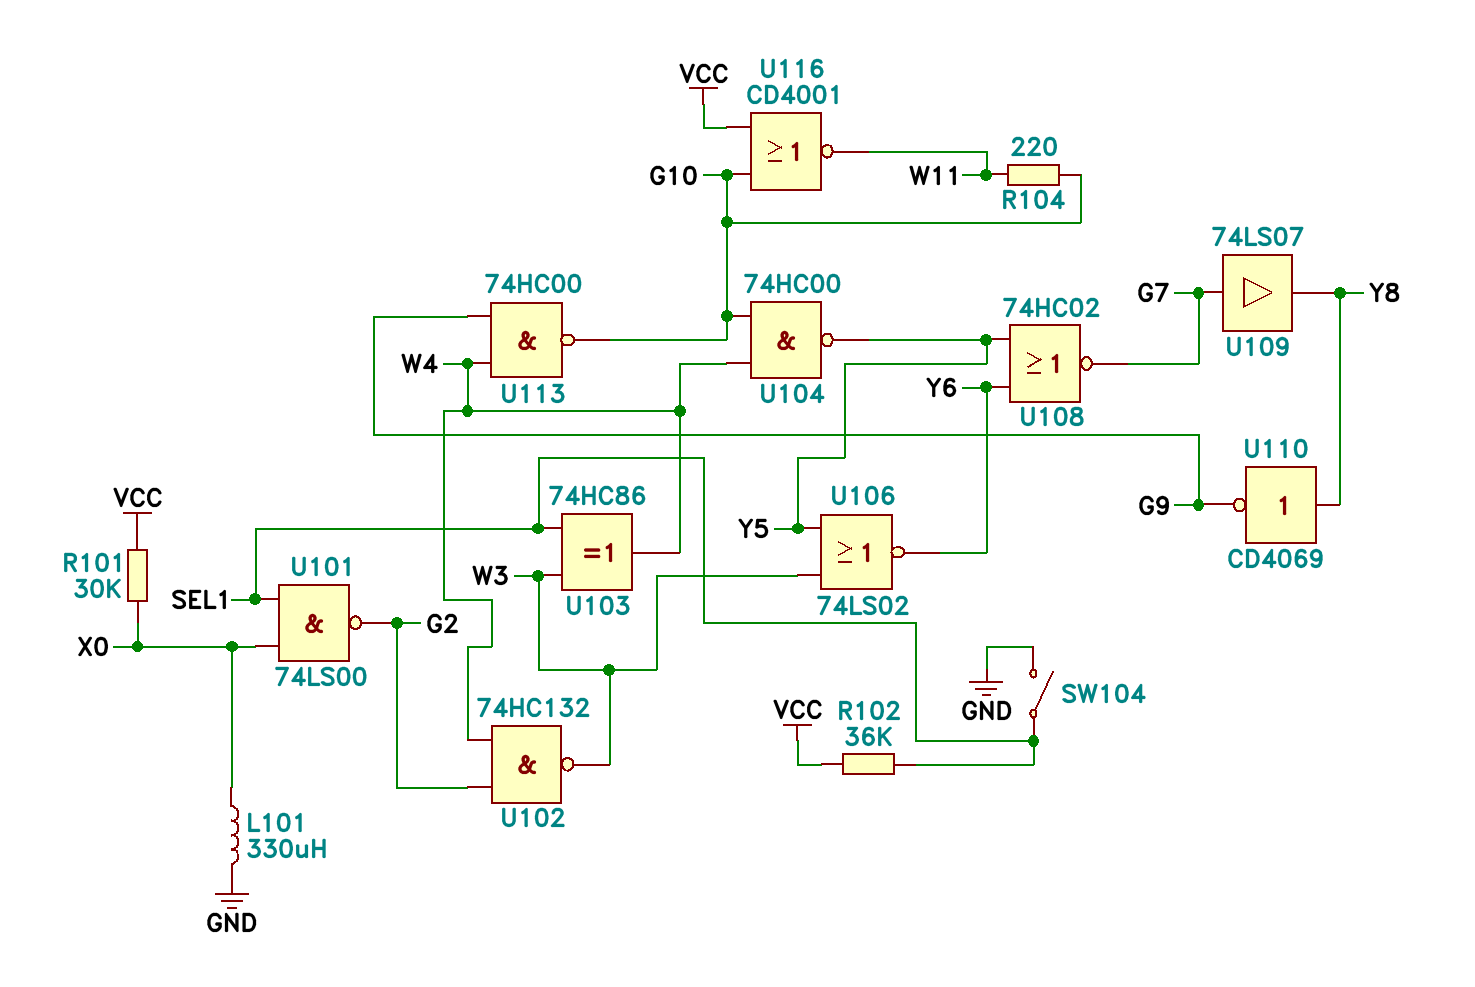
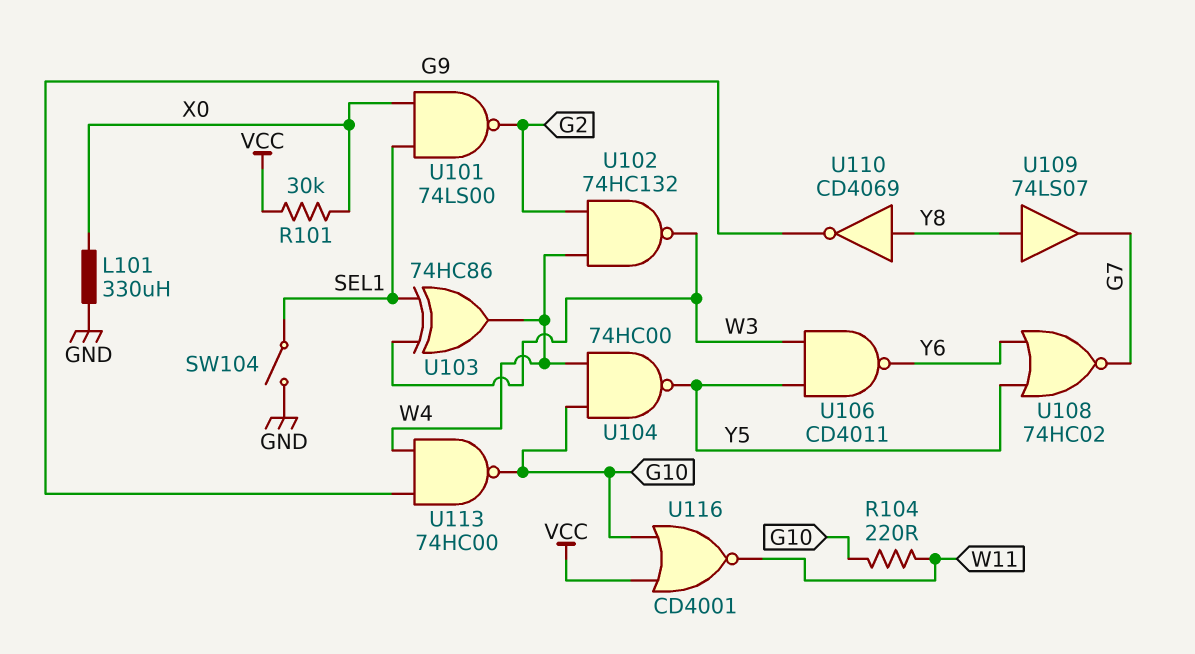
R102: 36k (SEL1, VCC) -> none
U106: NOR 74LS02 (in W3, in Y5, out Y6) -> NAND CD4011 (in W3, in Y5, out Y6)
U109: buffer 74LS07 (in G7, out Y8) -> buffer 74LS07 (in Y8, out G7)

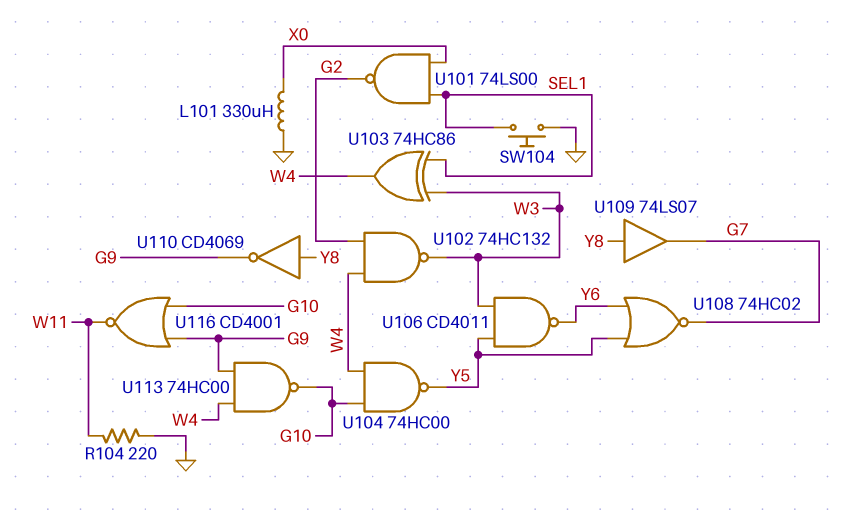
R101: 30k (VCC, X0) -> none
R104: 220 (G10, W11) -> 220 (GND, W11)
SW104: switch (GND, SEL1) -> button (GND, SEL1)
U116: NOR CD4001 (in G10, in VCC, out W11) -> NOR CD4001 (in G9, in G10, out W11)

